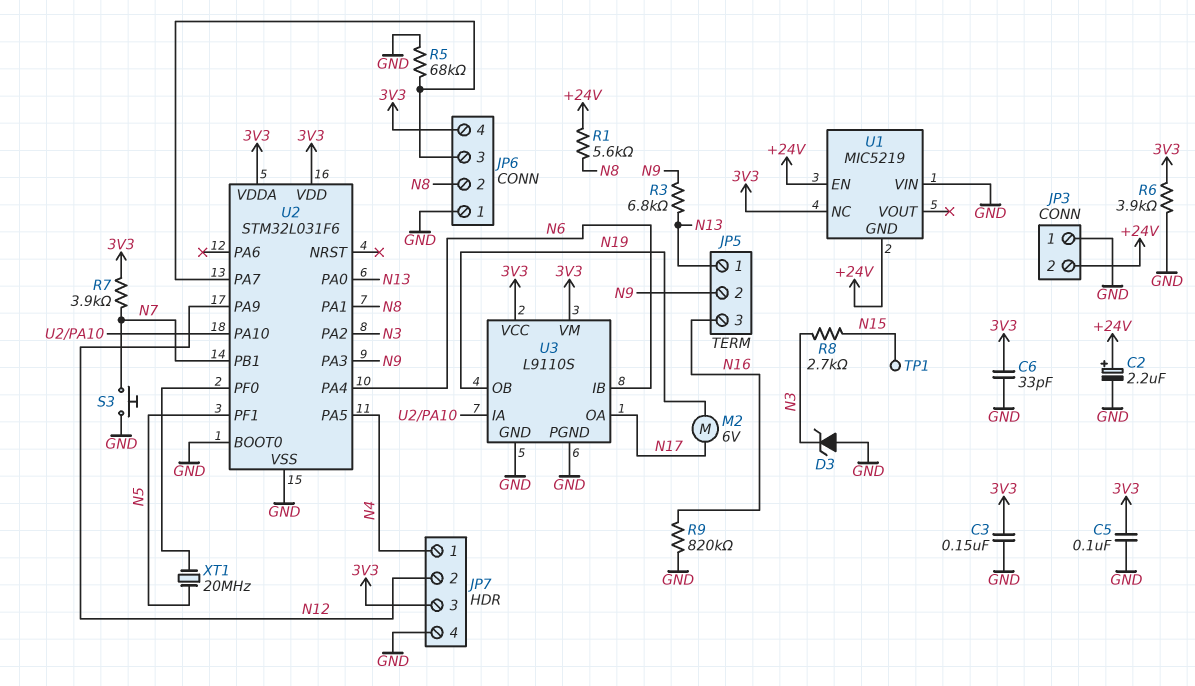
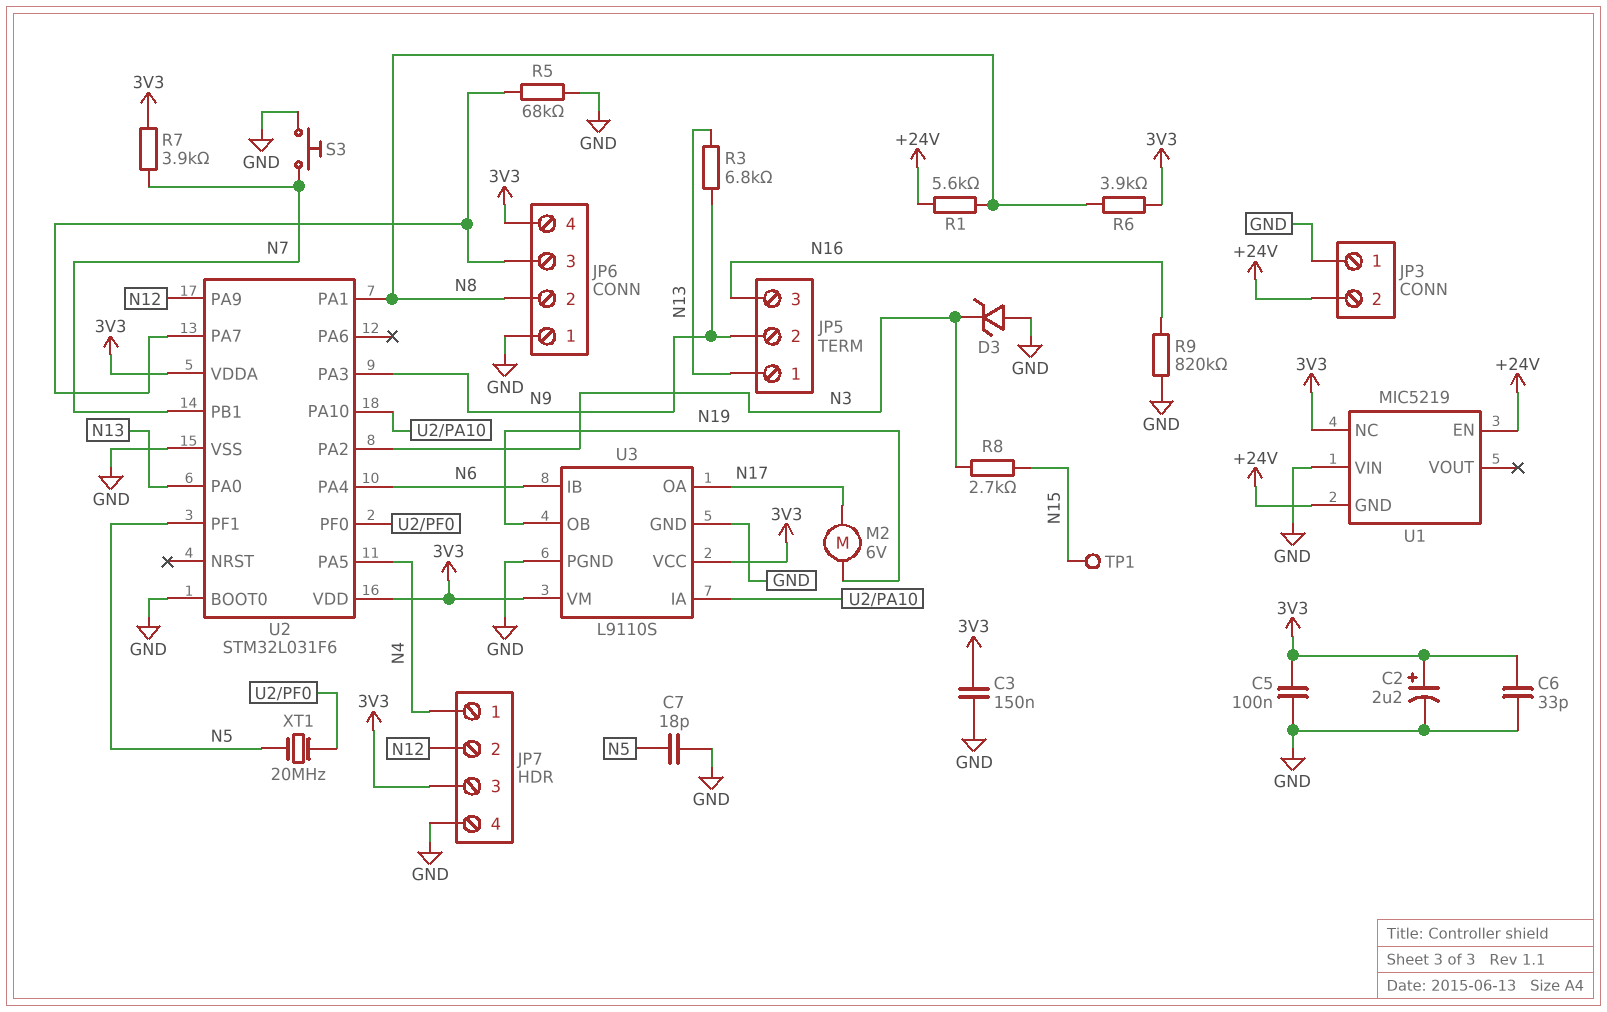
C2: 2.2uF (plus +24V, minus GND) -> 2.2uF (plus 3V3, minus GND)
C7: none -> 18pF (GND, N5)
R6: 3.9k (3V3, GND) -> 3.9k (3V3, N8)

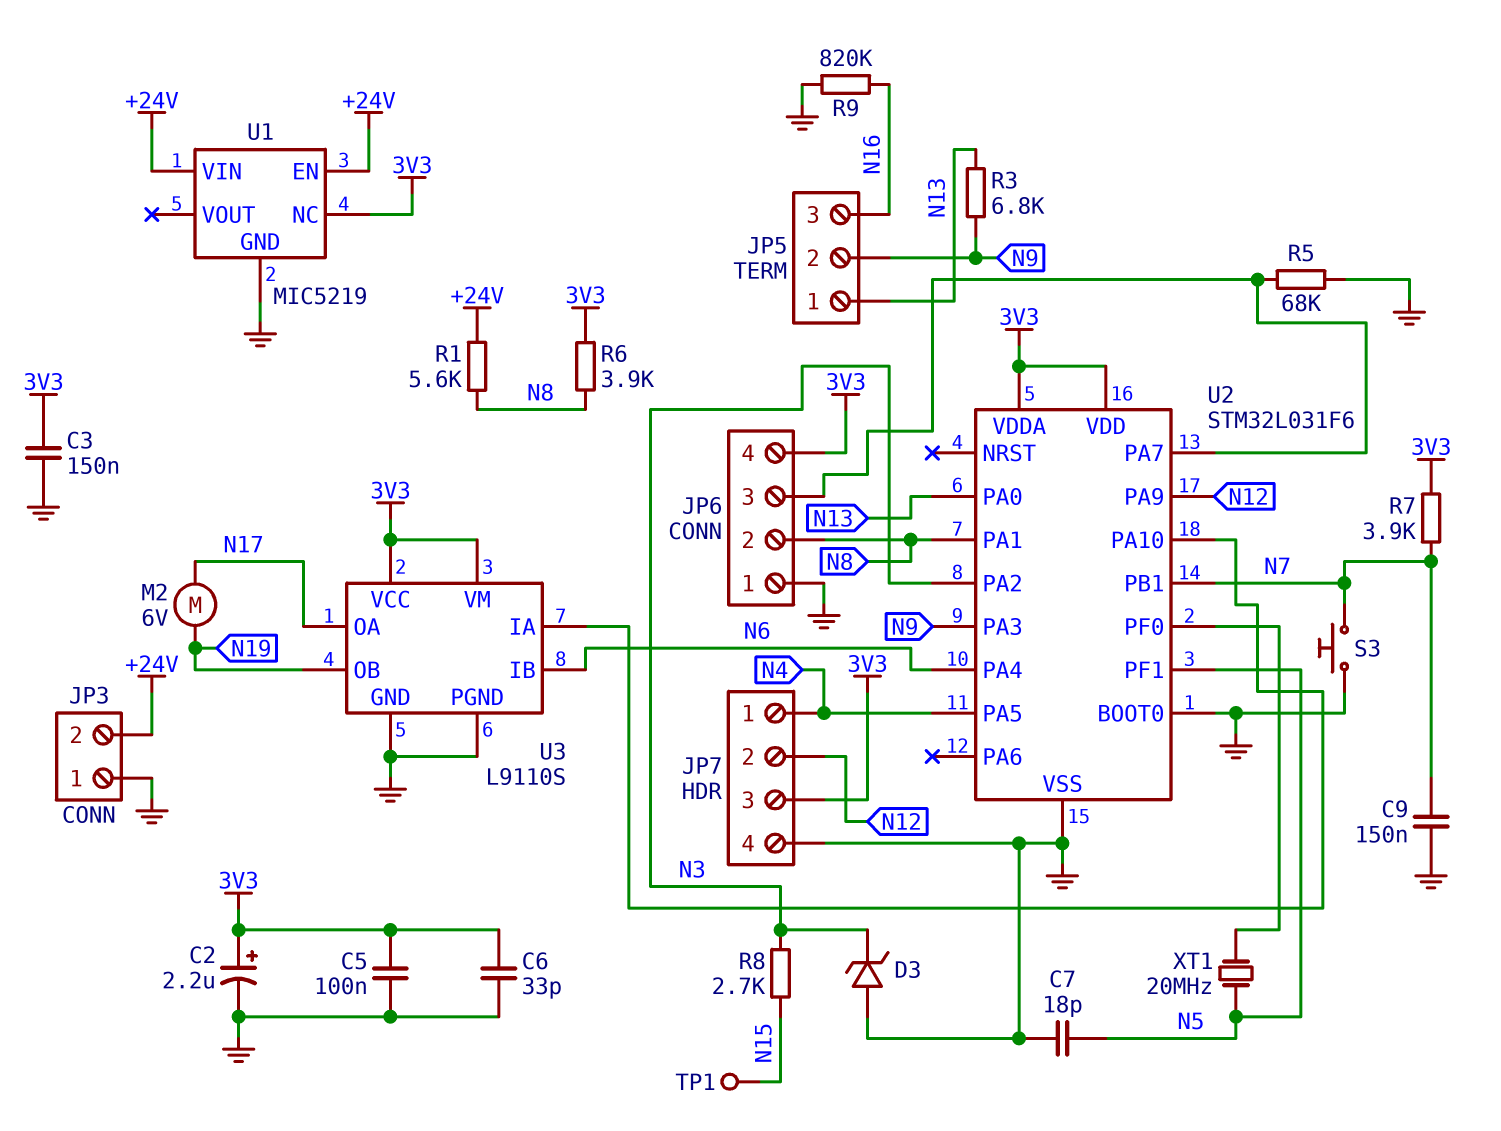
C9: none -> 150nF (GND, N7)
U1 pin GND: +24V -> GND
U1 pin VIN: GND -> +24V

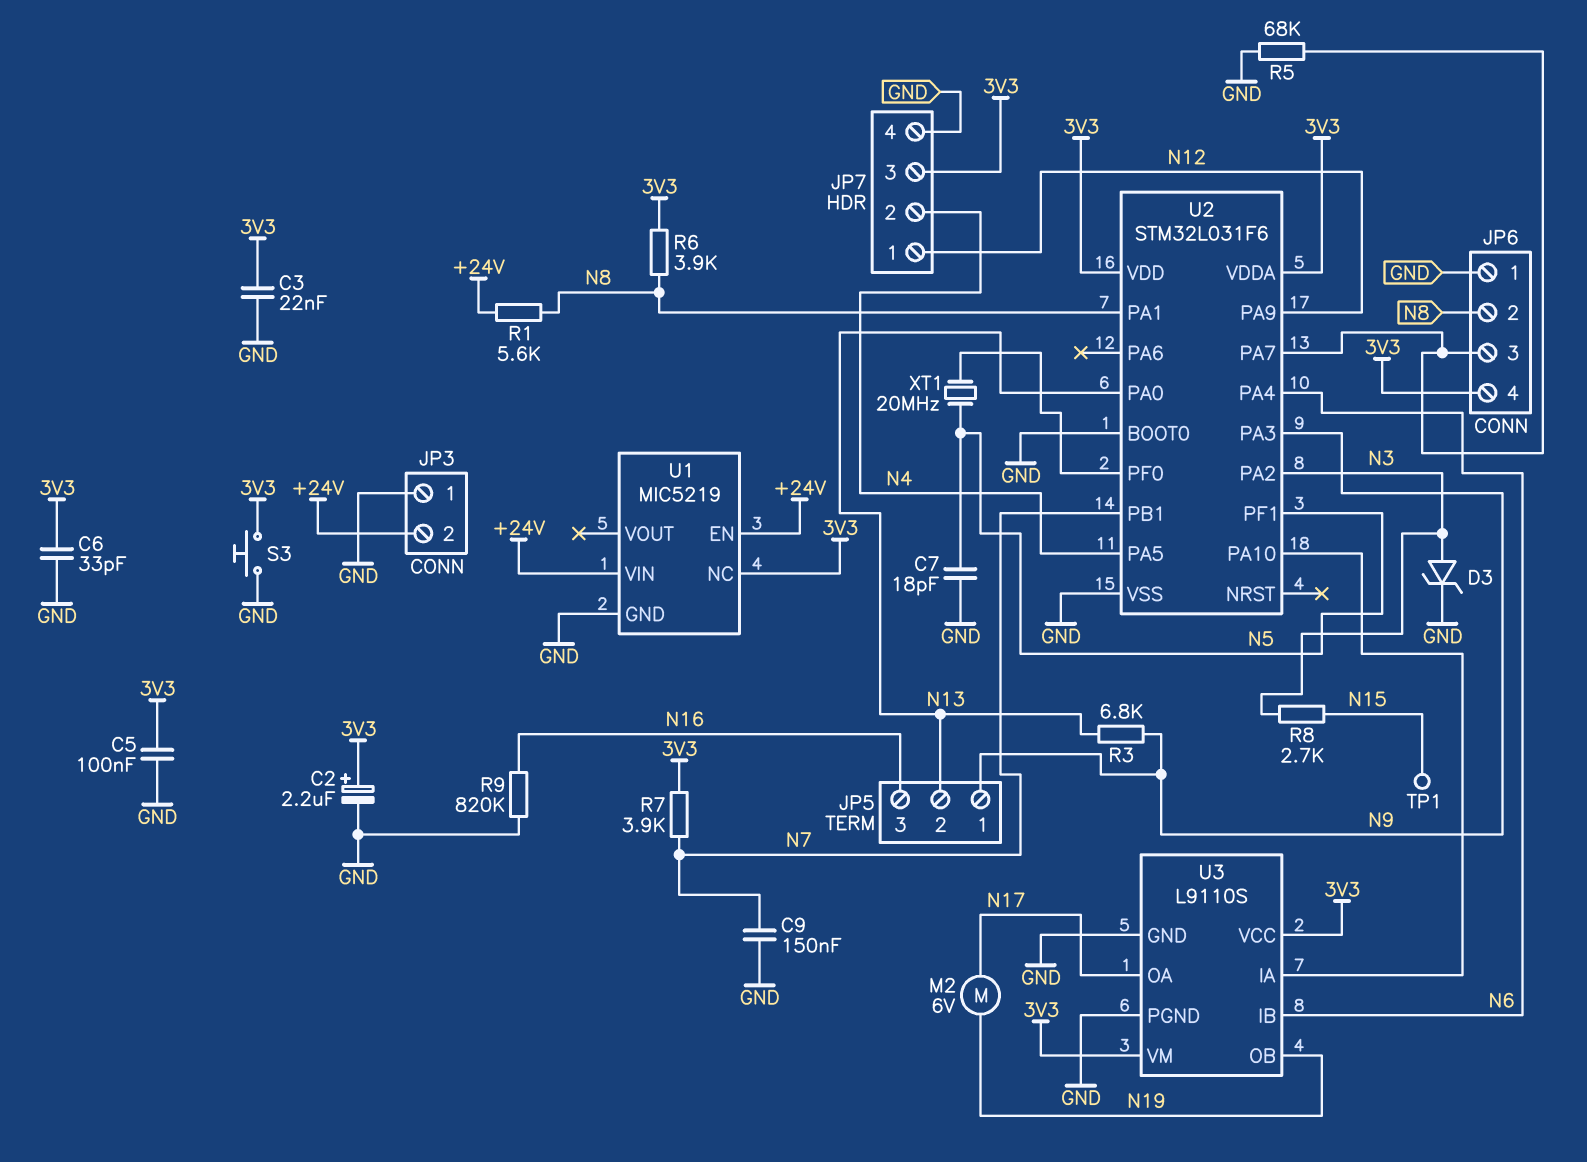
C3: 150nF (3V3, GND) -> 22nF (3V3, GND)
D3: zener (A GND, K N3) -> zener (A N3, K GND)
JP5 pin 1: N13 -> N9
JP5 pin 2: N9 -> N13
JP7 pin 1: N4 -> N12
JP7 pin 2: N12 -> N4
S3: button (GND, N7) -> button (3V3, GND)

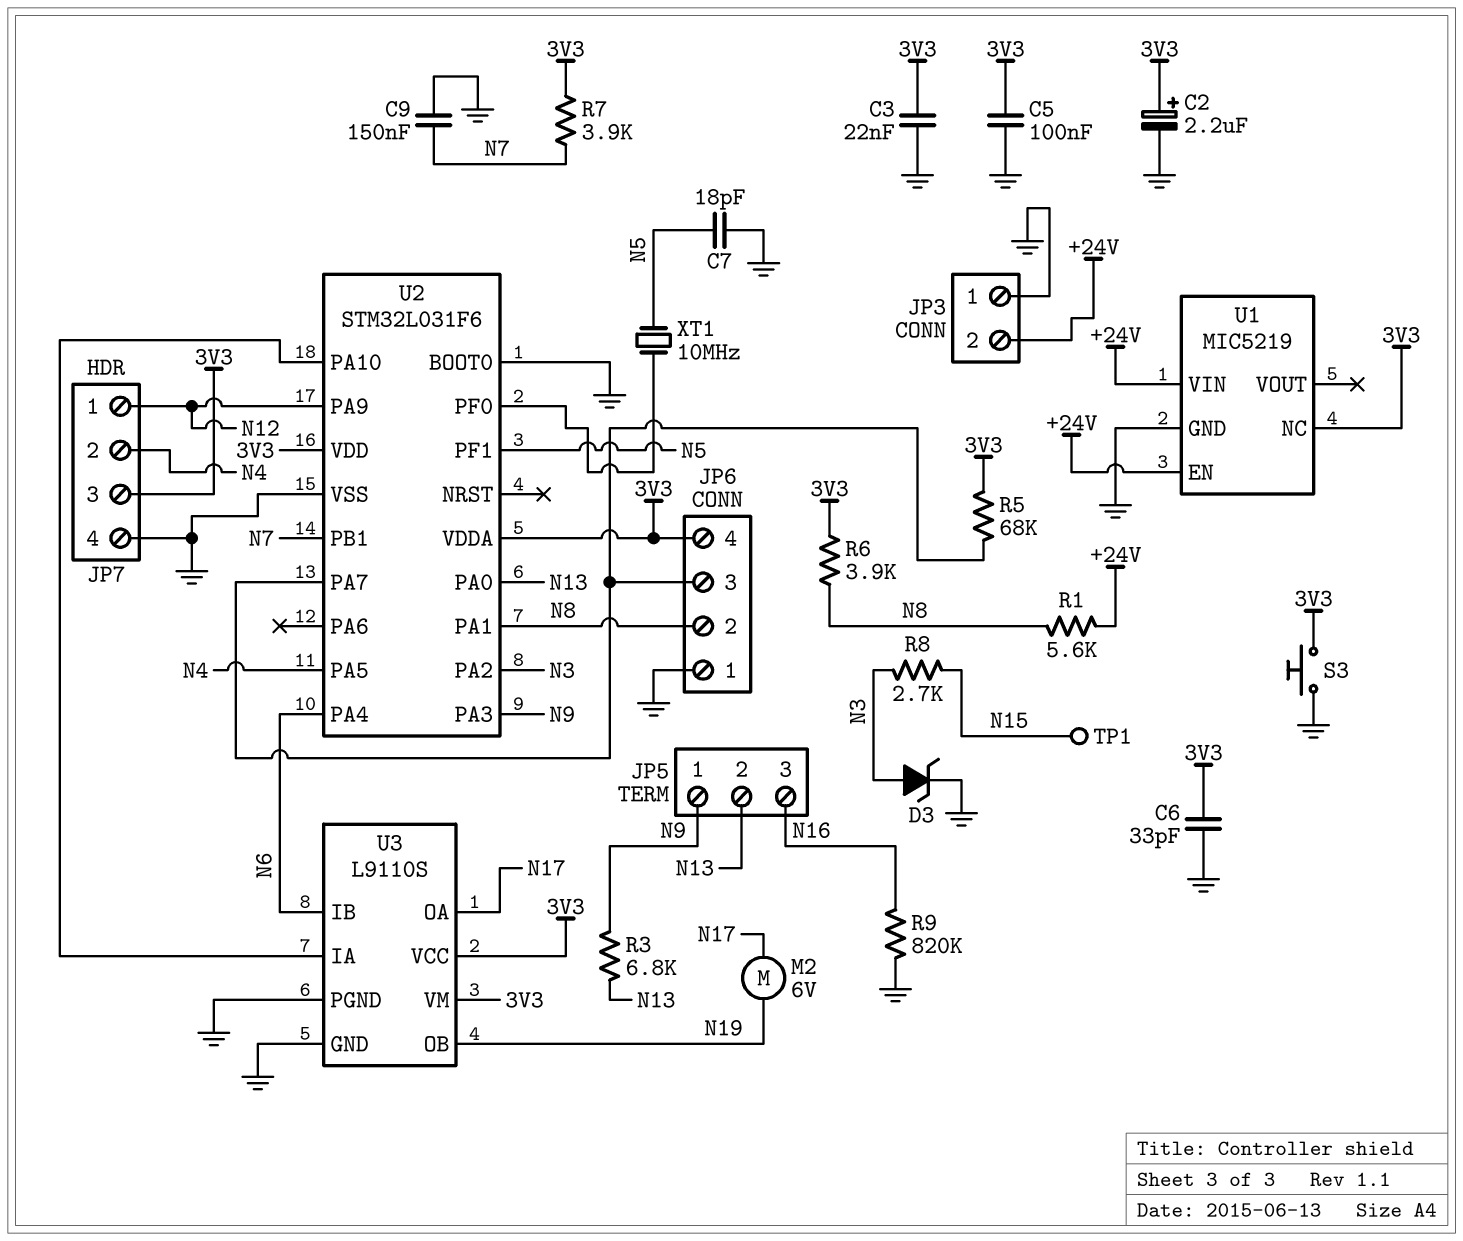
R5: 68k (GND, JP6/3) -> 68k (3V3, JP6/3)
XT1: 20MHz (N5, U2/PF0) -> 10MHz (N5, U2/PF0)

